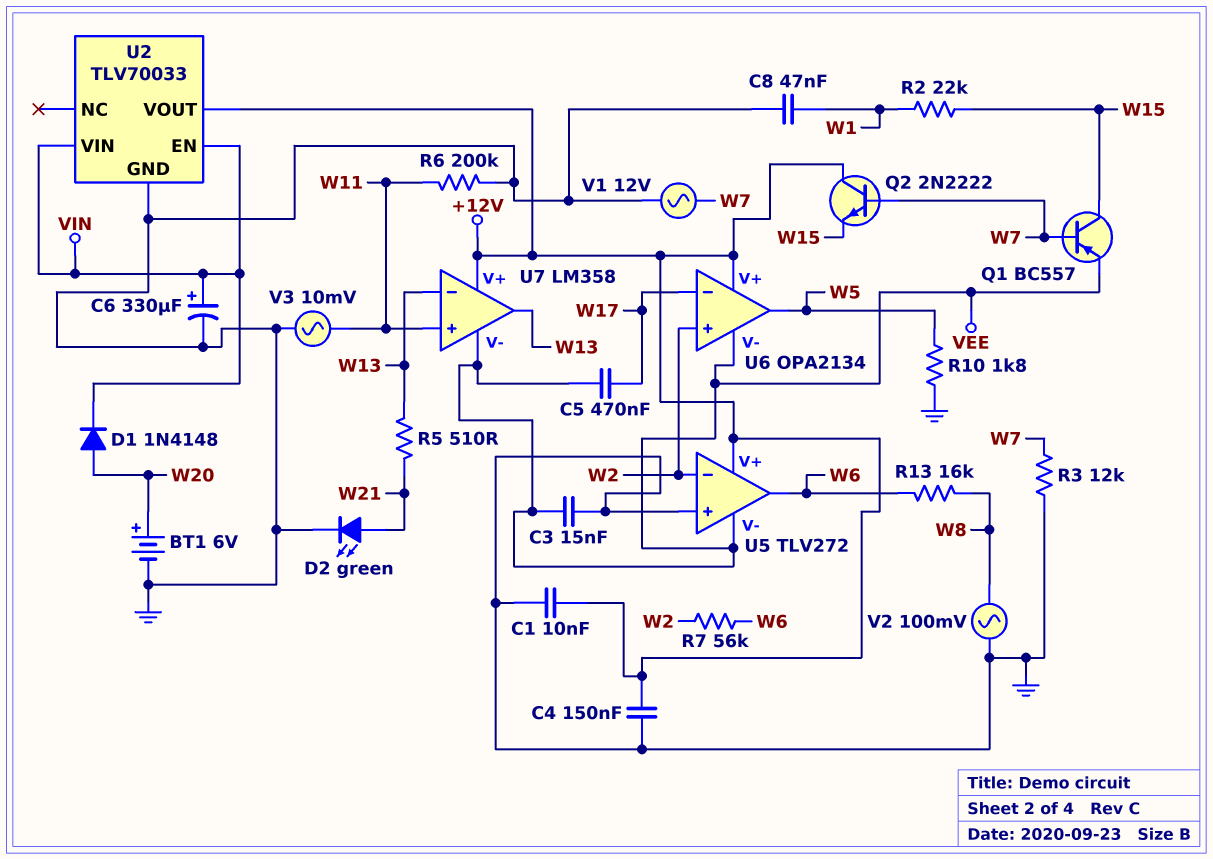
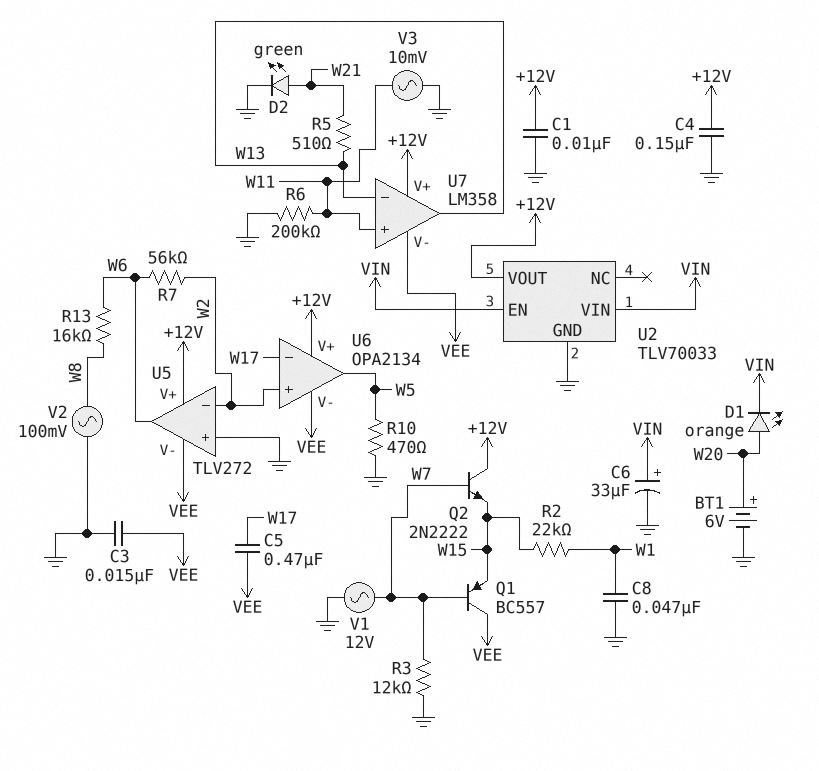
C6: 330uF (plus VIN, minus GND) -> 33uF (plus VIN, minus GND)
D1: diode 1N4148 (A W20, K VIN) -> LED orange (A W20, K VIN)
Q1: PNP BC557 (B W7, C W15, E VEE) -> PNP BC557 (B W7, C VEE, E W15)
R10: 1.8k (GND, W5) -> 470 (GND, W5)

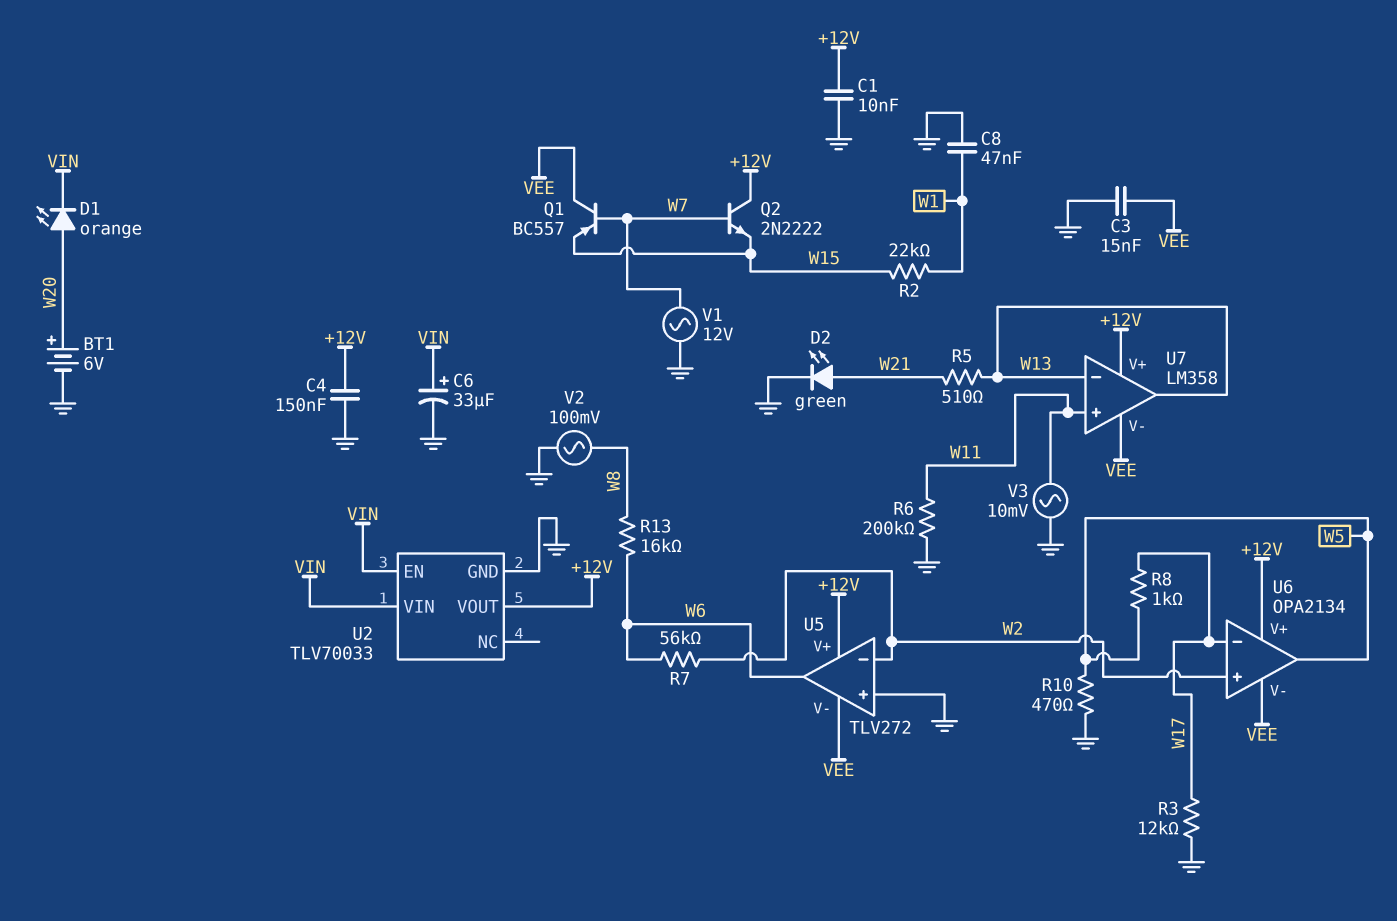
C5: 470nF (VEE, W17) -> none
R3: 12k (GND, W7) -> 12k (GND, W17)
R8: none -> 1k (W5, W17)

